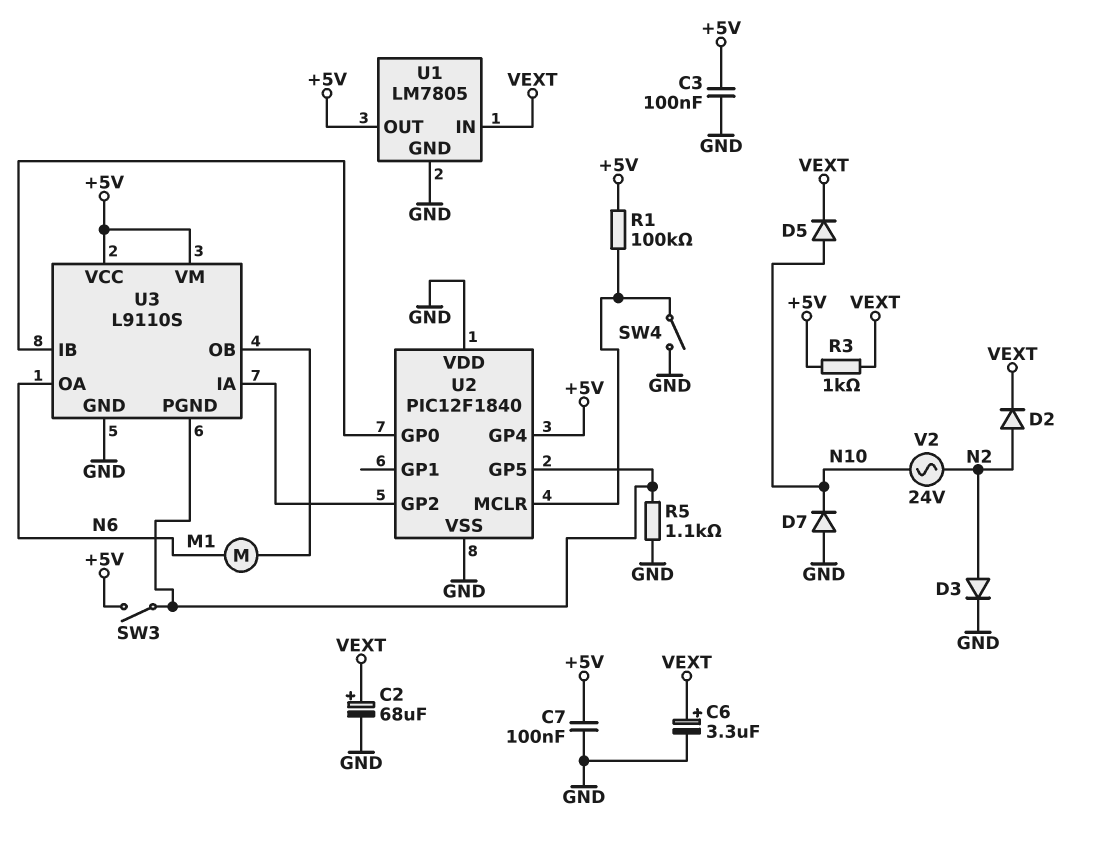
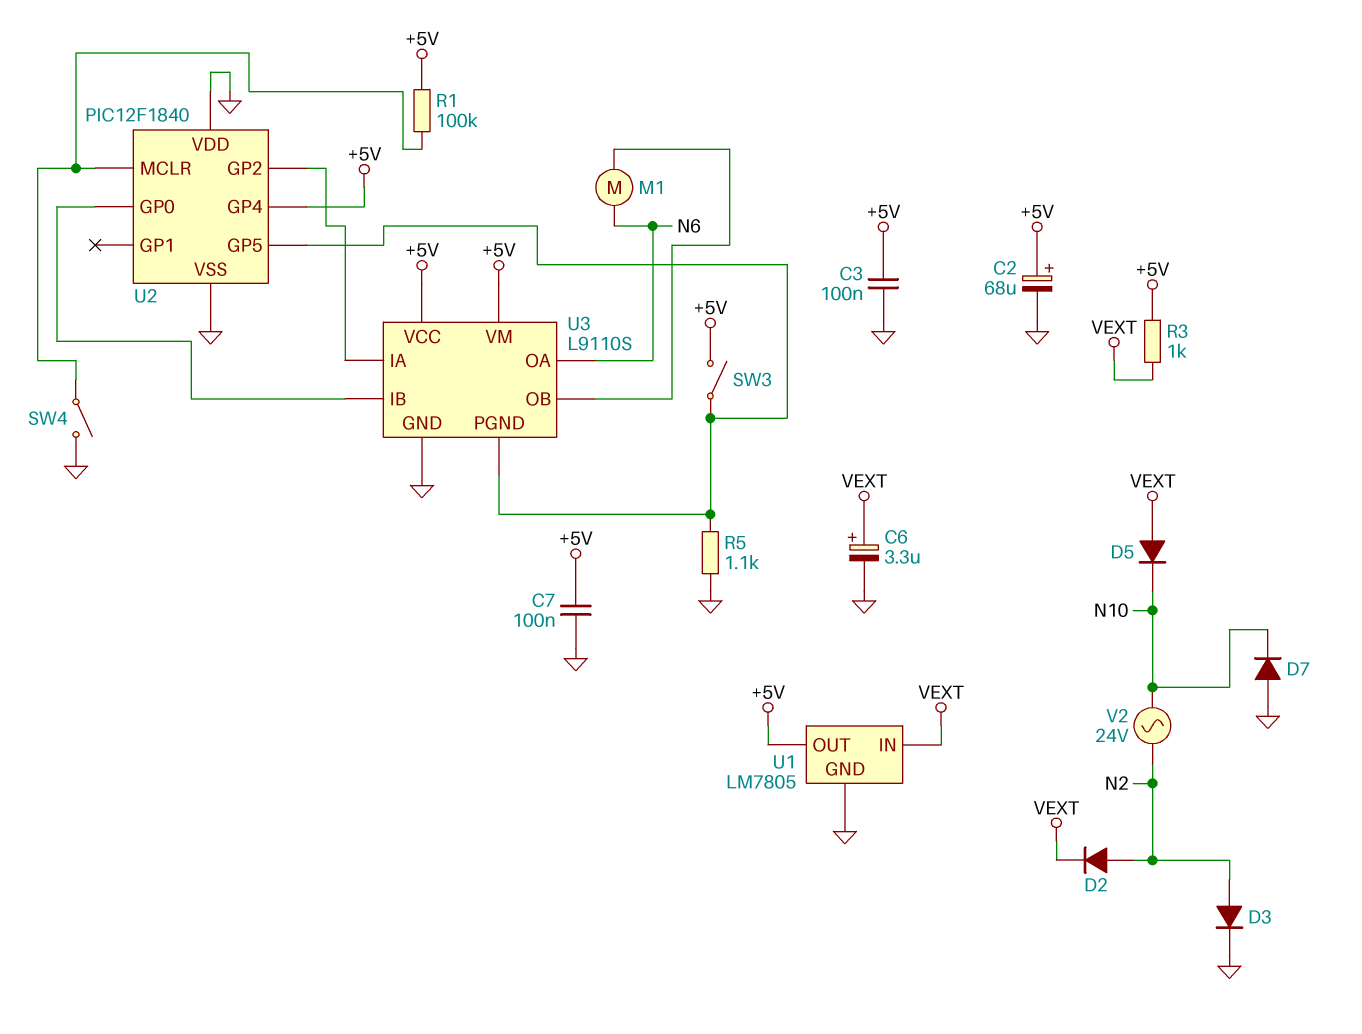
C2: 68uF (plus VEXT, minus GND) -> 68uF (plus +5V, minus GND)
D5: diode (A N10, K VEXT) -> diode (A VEXT, K N10)

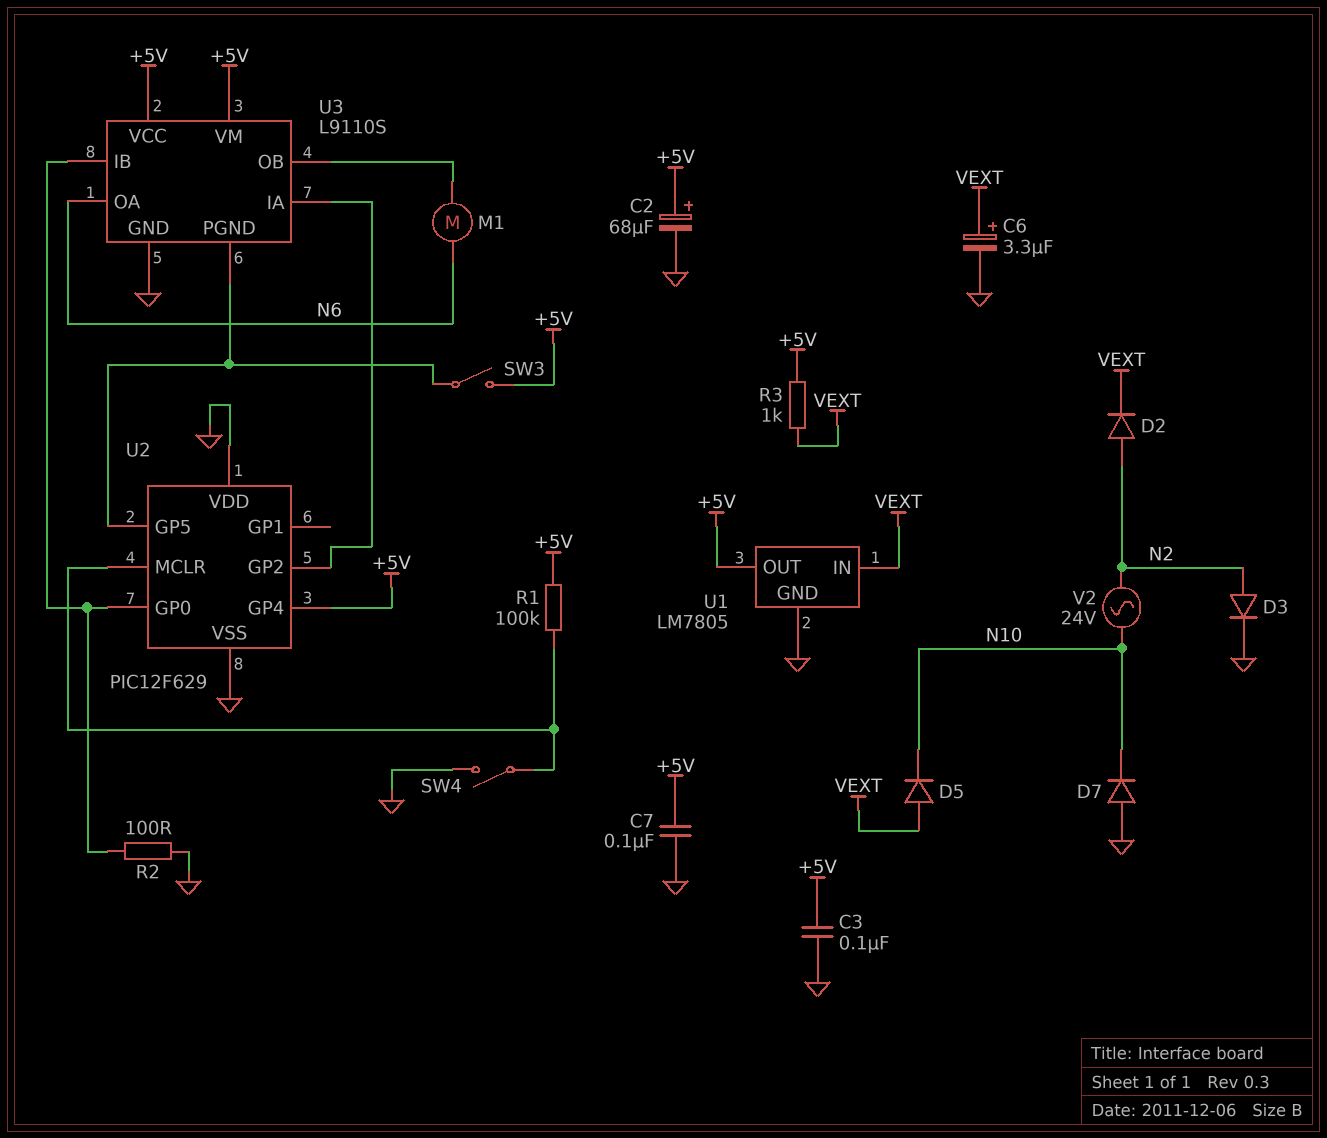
R2: none -> 100 (GND, U2/GP0)
R5: 1.1k (GND, U2/GP5) -> none
U2: PIC12F1840 -> PIC12F629

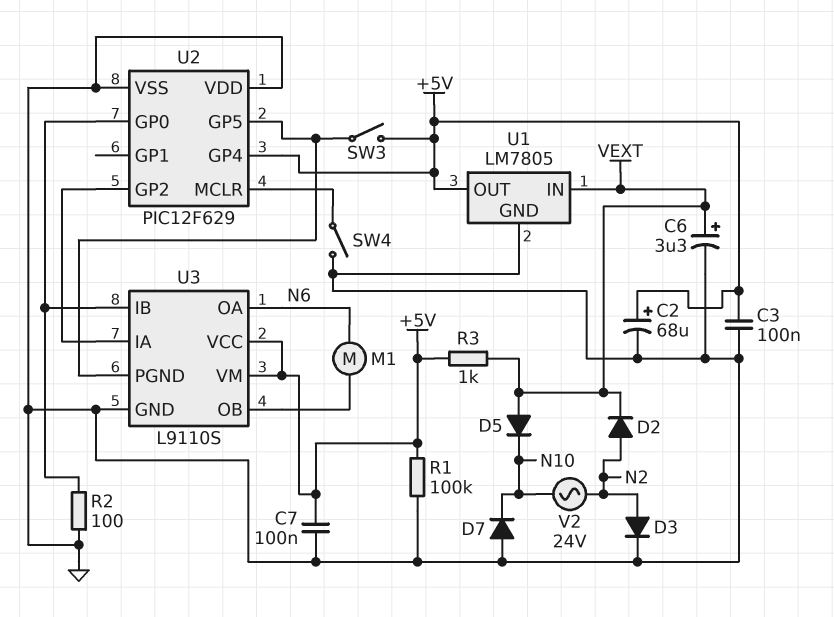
R1: 100k (+5V, U2/MCLR) -> 100k (+5V, GND)

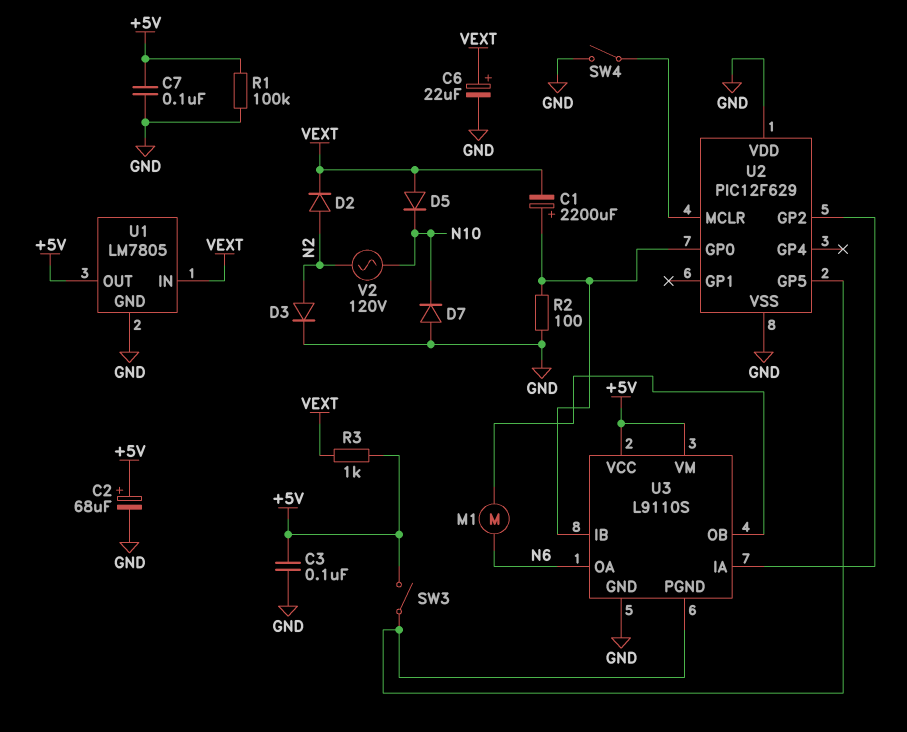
C1: none -> 2200uF (plus U2/GP0, minus VEXT)
C6: 3.3uF (plus VEXT, minus GND) -> 22uF (plus VEXT, minus GND)
U2 pin GP4: +5V -> none
V2: AC 24V (N2, N10) -> AC 120V (N2, N10)

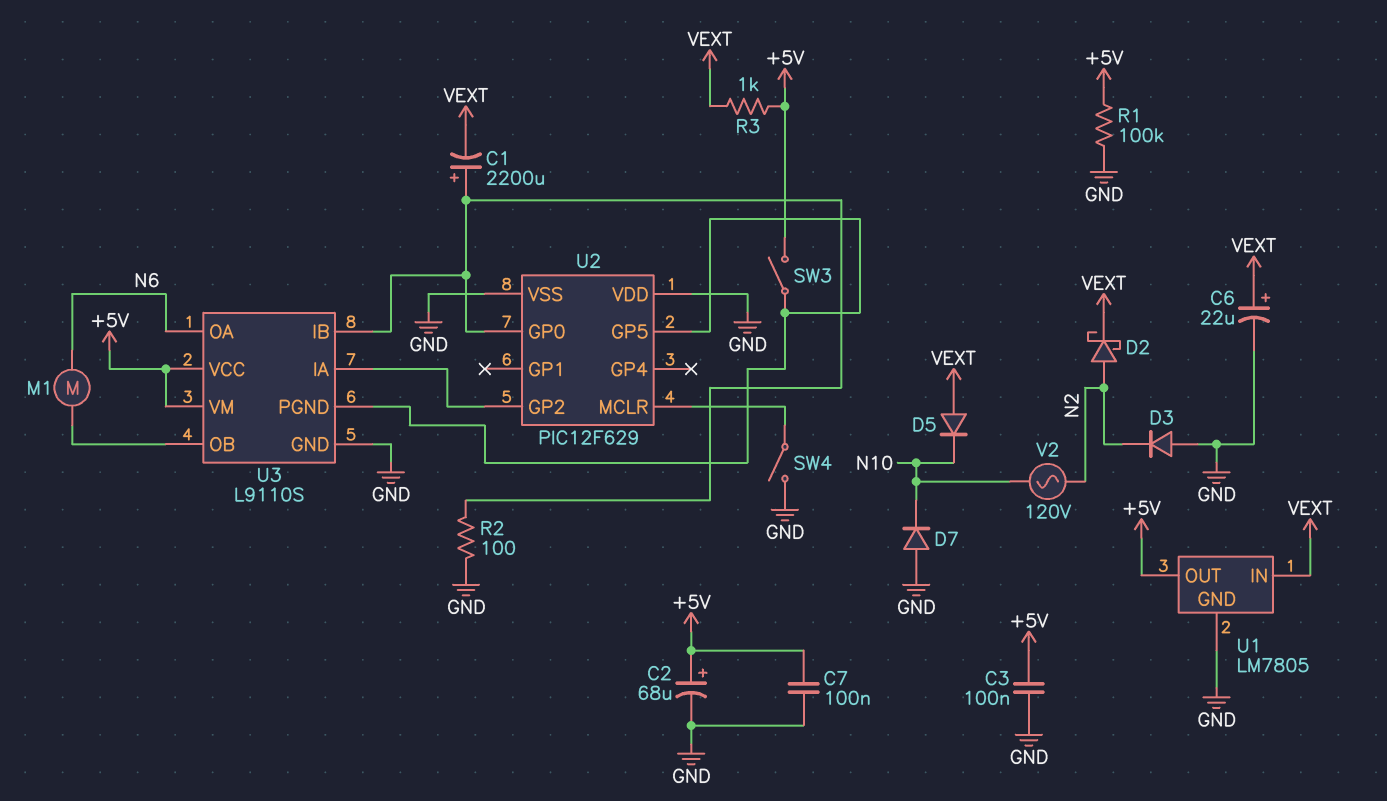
D2: diode (A N2, K VEXT) -> schottky (A N2, K VEXT)
D3: diode (A N2, K GND) -> diode (A GND, K N2)

